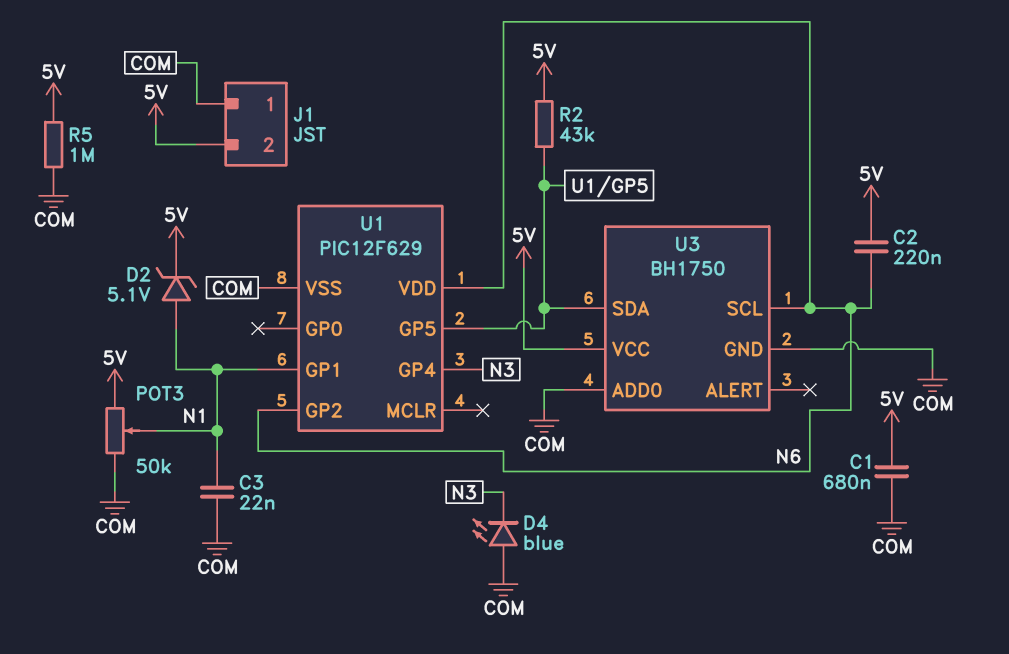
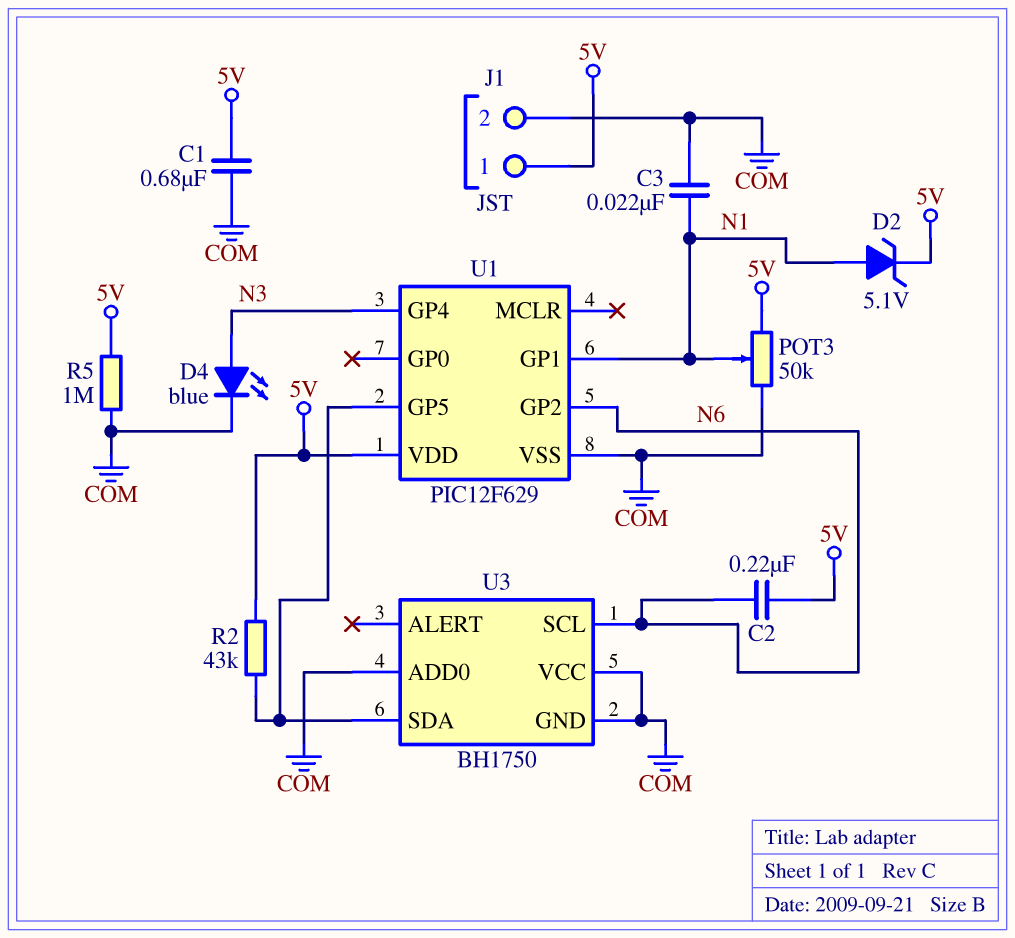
D4: LED blue (A COM, K N3) -> LED blue (A N3, K COM)
J1 pin 1: COM -> 5V
J1 pin 2: 5V -> COM
U1 pin VDD: N6 -> 5V
U3 pin VCC: 5V -> COM

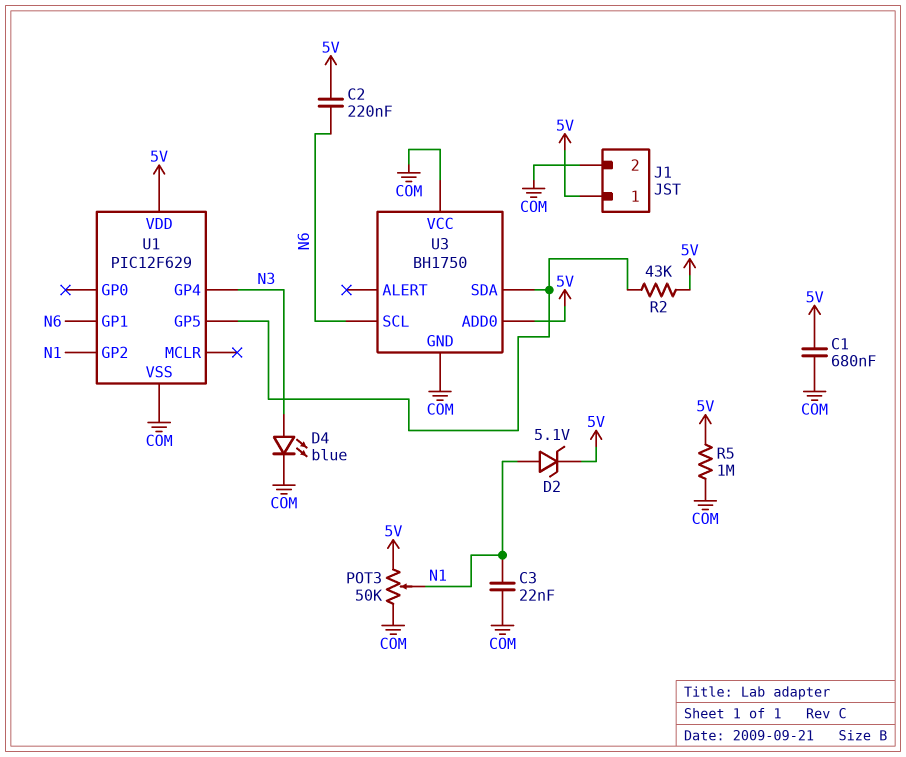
U1 pin GP1: N1 -> N6
U1 pin GP2: N6 -> N1
U3 pin ADD0: COM -> 5V

